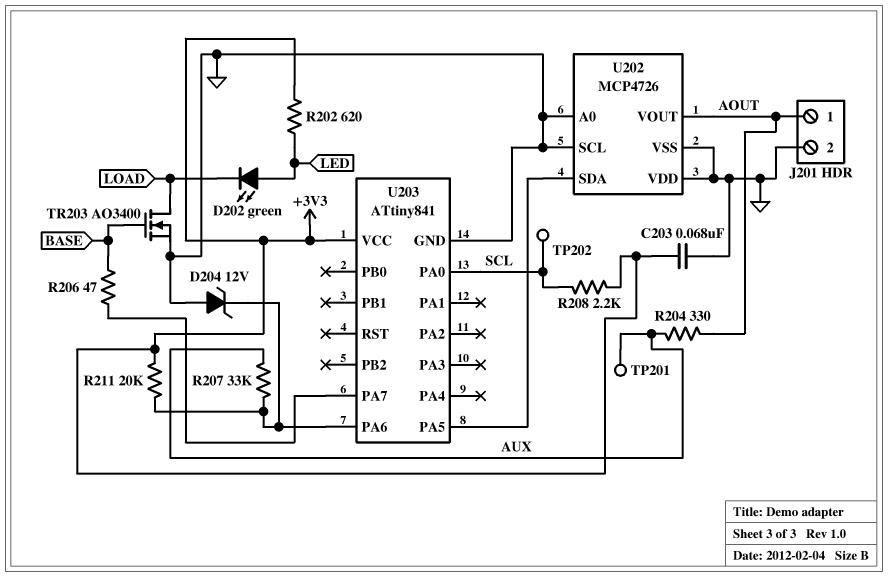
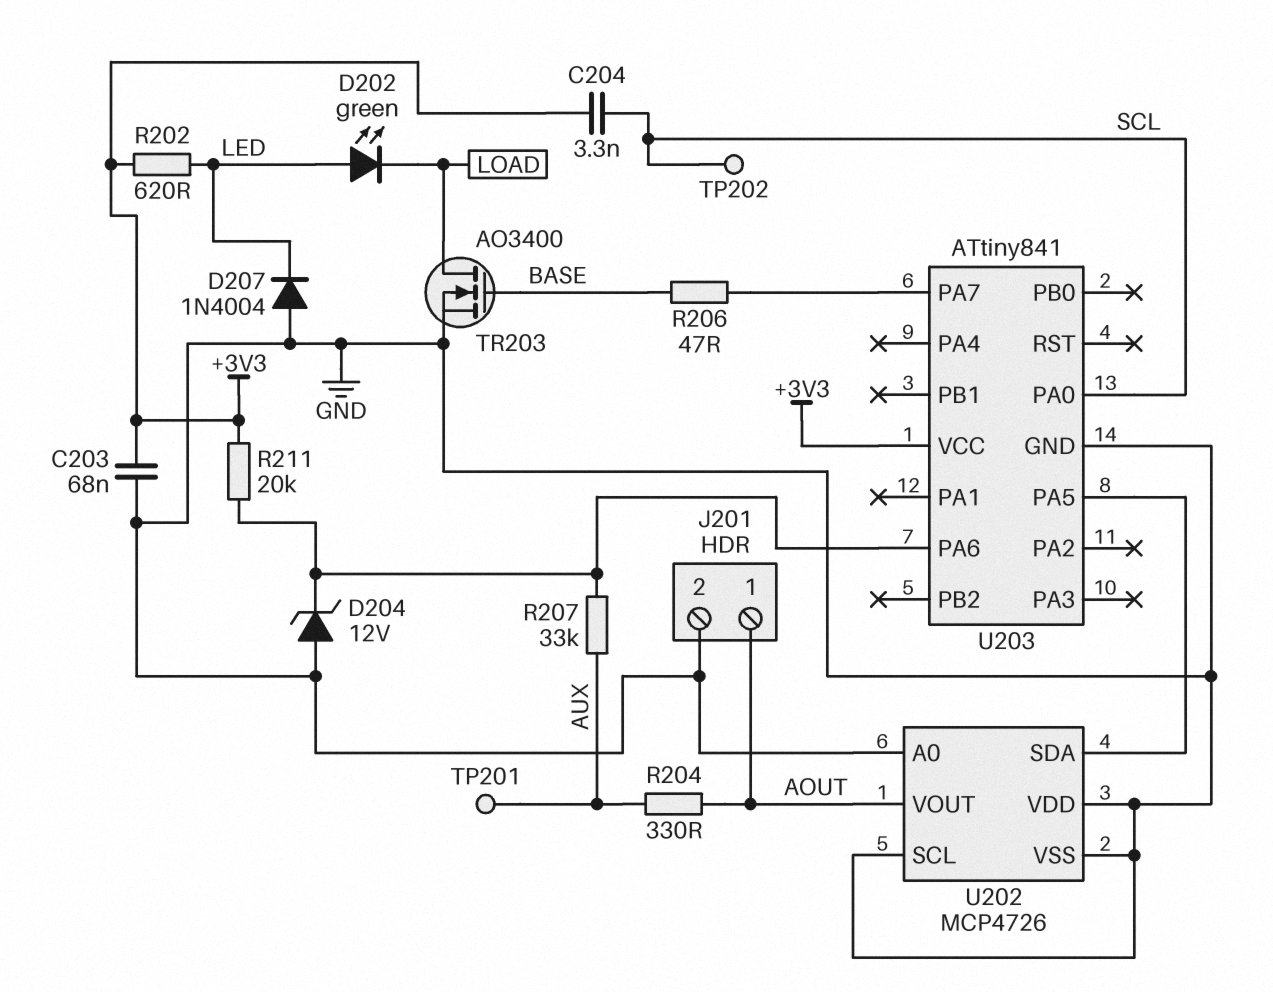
C204: none -> 3.3nF (+3V3, SCL)
D207: none -> diode 1N4004 (A GND, K LED)
R208: 2.2k (+3V3, SCL) -> none

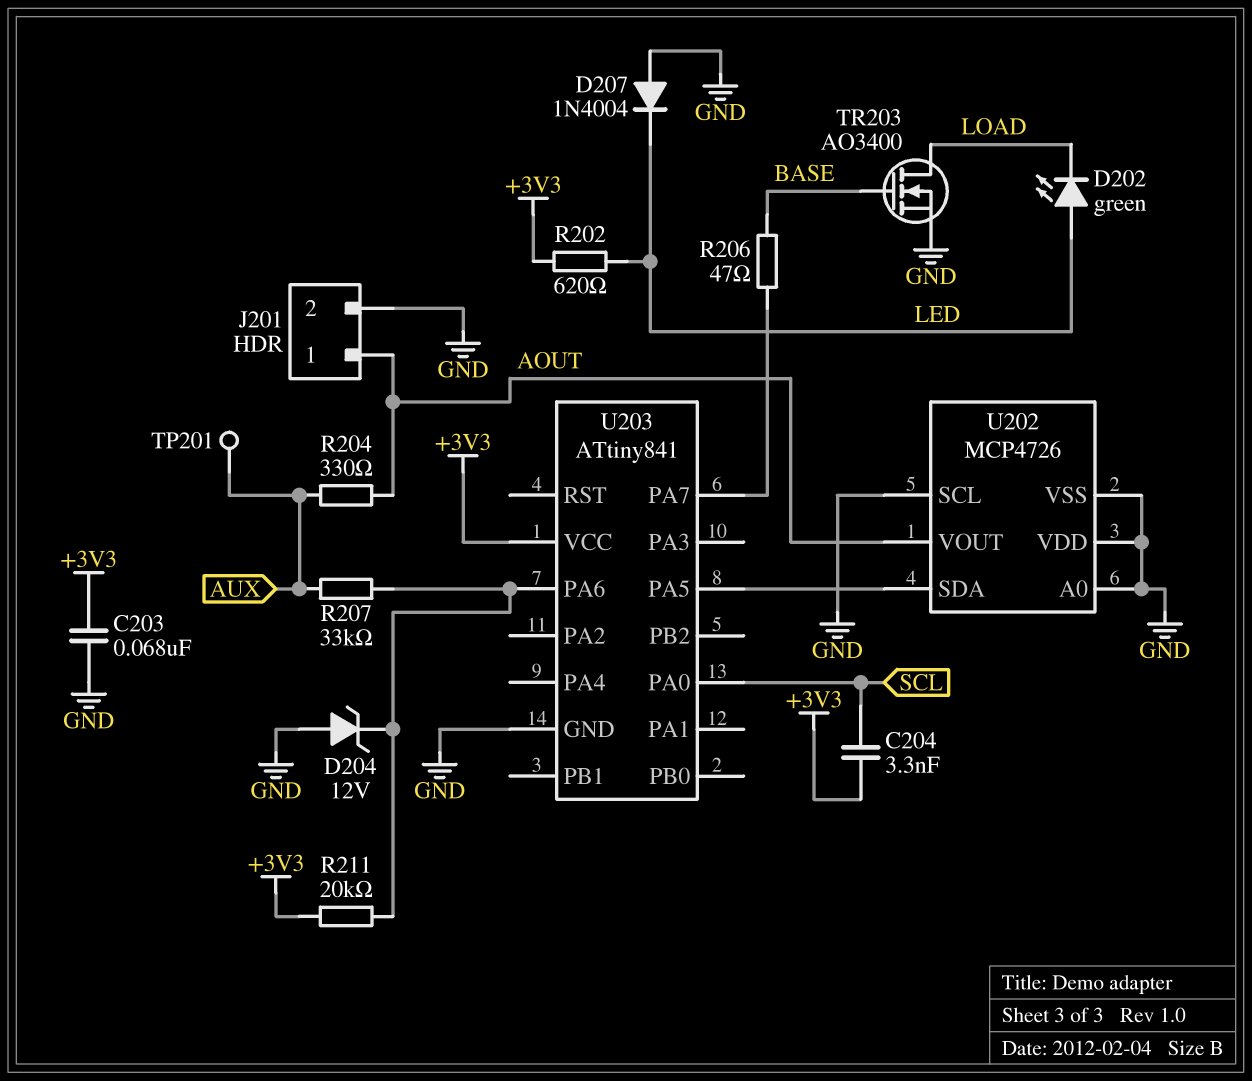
TP202: test point (SCL) -> none

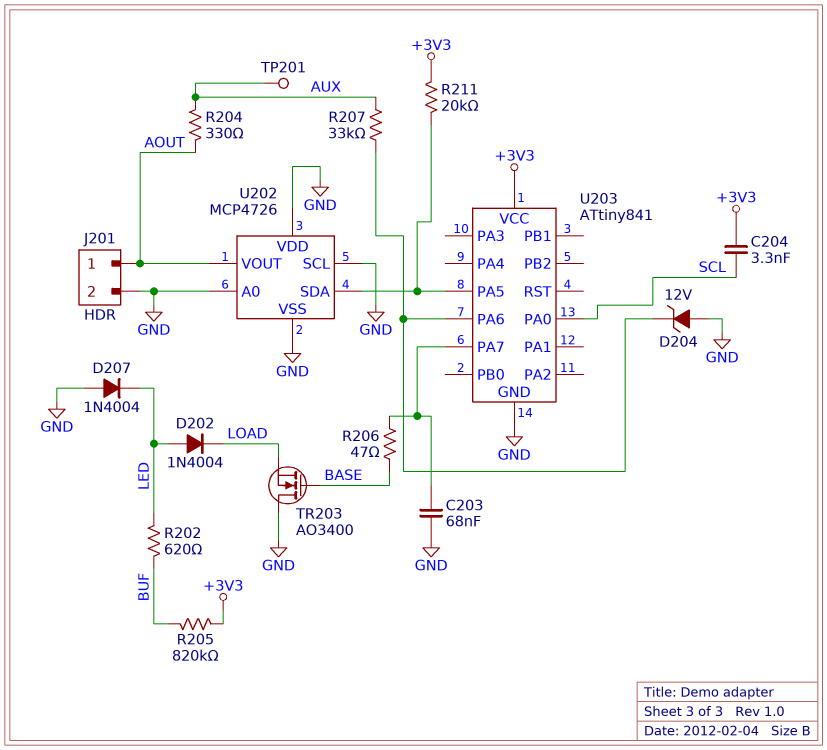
C203: 68nF (+3V3, GND) -> 68nF (GND, U203/PA7)
D202: LED green (A LED, K LOAD) -> diode 1N4004 (A LED, K LOAD)
R202: 620 (+3V3, LED) -> 620 (BUF, LED)
R205: none -> 820k (+3V3, BUF)
R211: 20k (+3V3, U203/PA6) -> 20k (+3V3, U202/SDA)
TR203: NMOS AO3400 (G BASE, D LOAD, S GND) -> NMOS AO3400 (G BASE, D GND, S LOAD)

